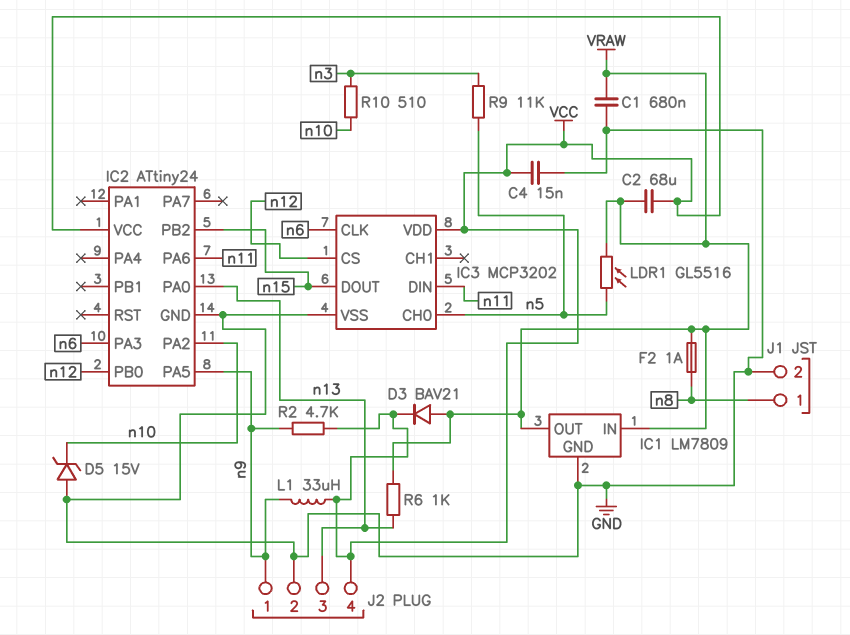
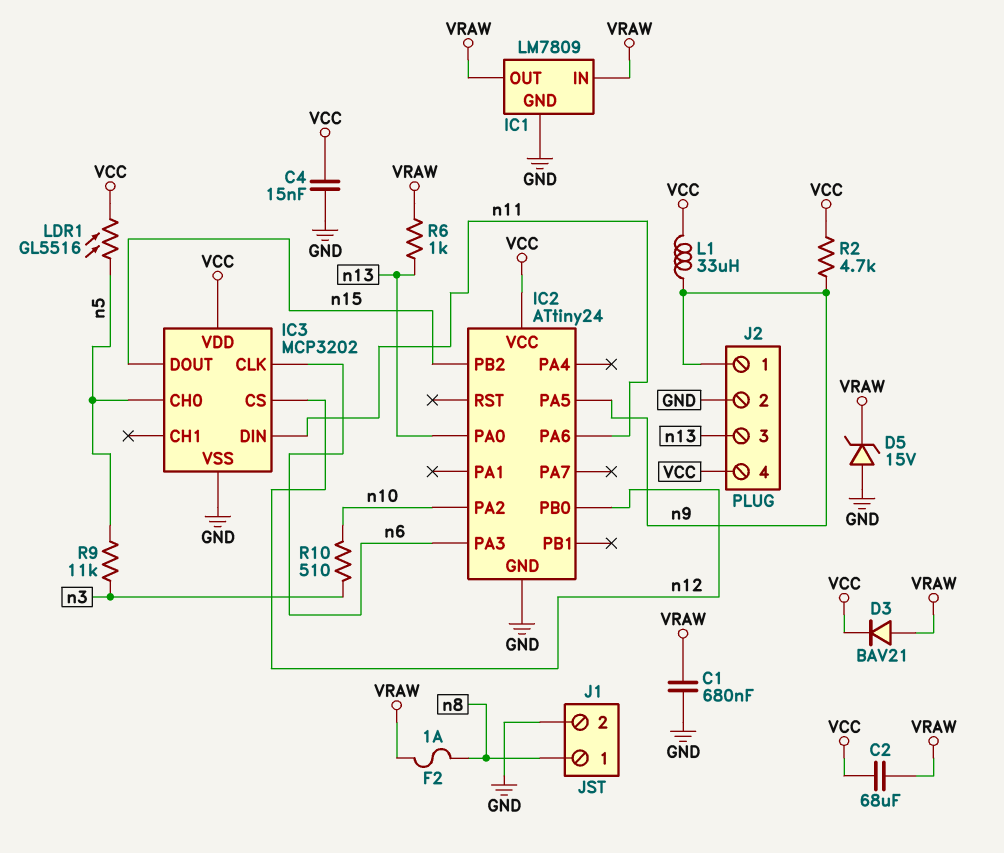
D5: zener 15V (A GND, K n10) -> zener 15V (A GND, K VRAW)
LDR1: GL5516 (VRAW, n5) -> GL5516 (VCC, n5)

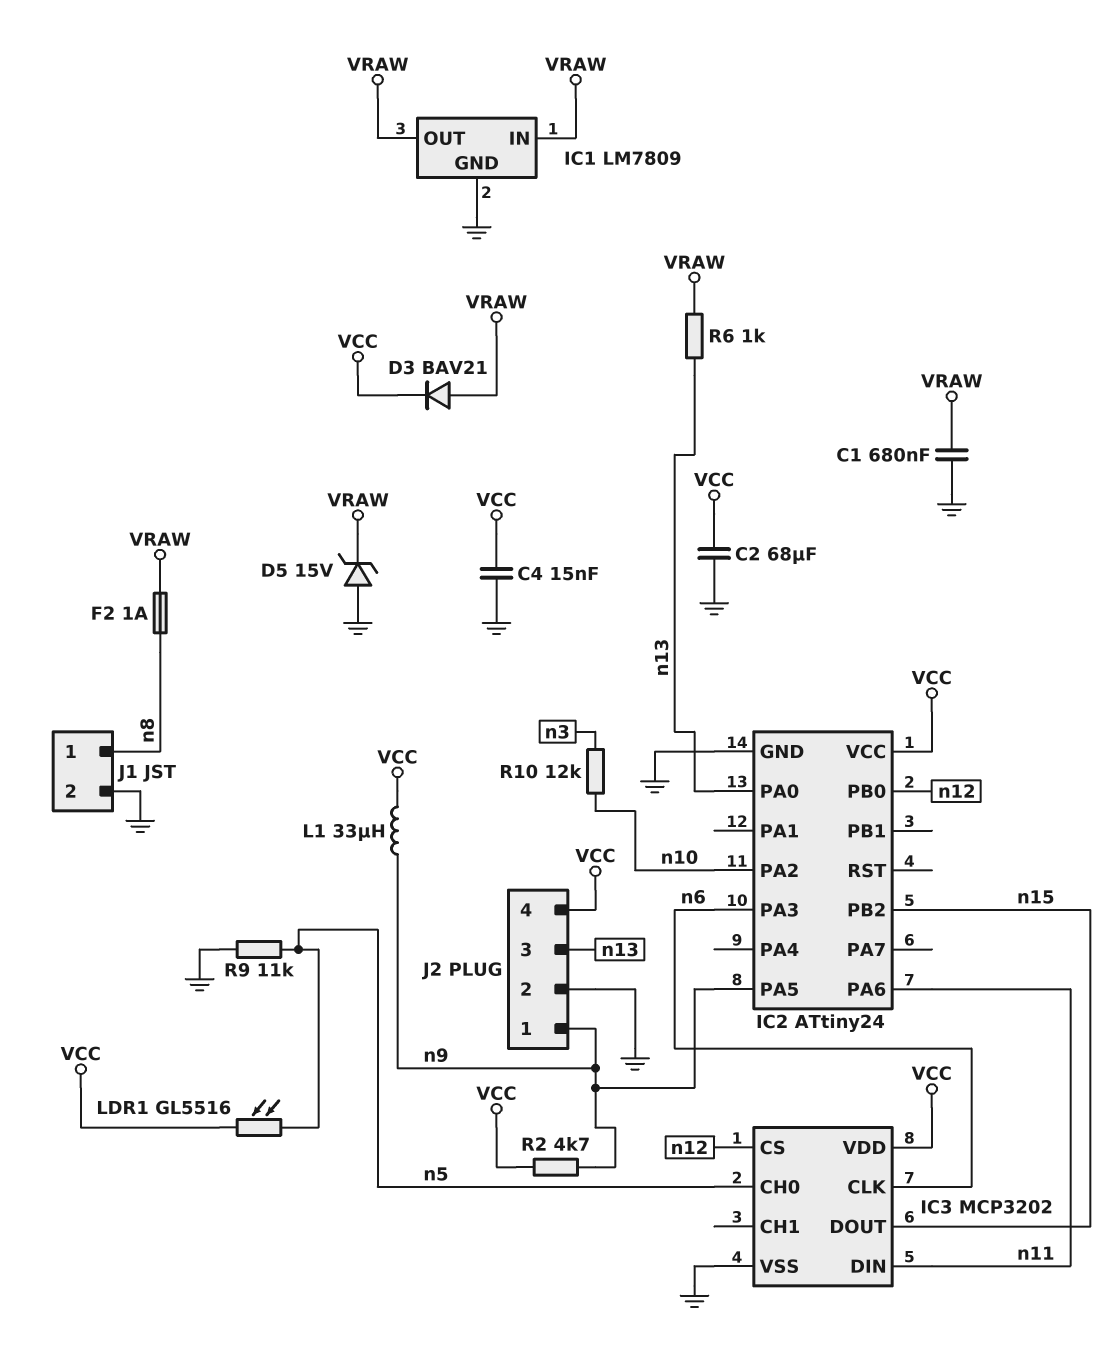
C2: 68uF (VCC, VRAW) -> 68uF (GND, VCC)
R9: 11k (n3, n5) -> 11k (GND, n5)
R10: 510 (n3, n10) -> 12k (n3, n10)

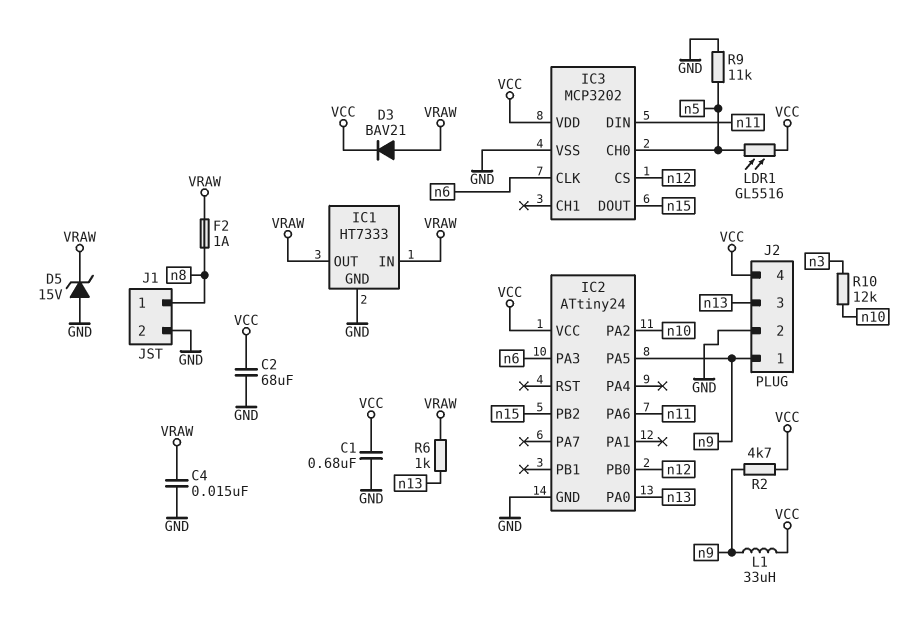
C1: 680nF (GND, VRAW) -> 680nF (GND, VCC)
C4: 15nF (GND, VCC) -> 15nF (GND, VRAW)
IC1: LM7809 -> HT7333

